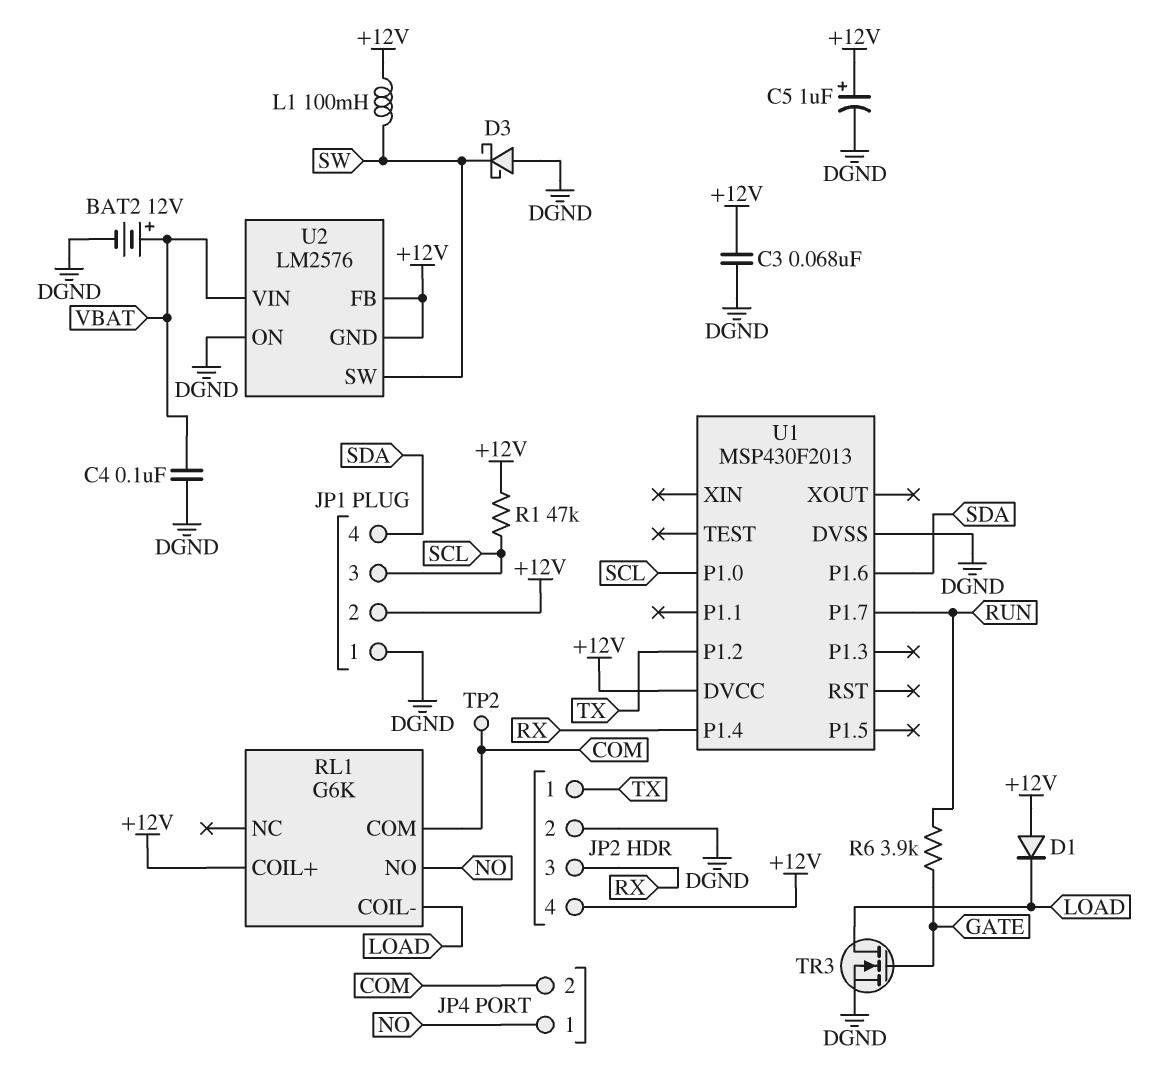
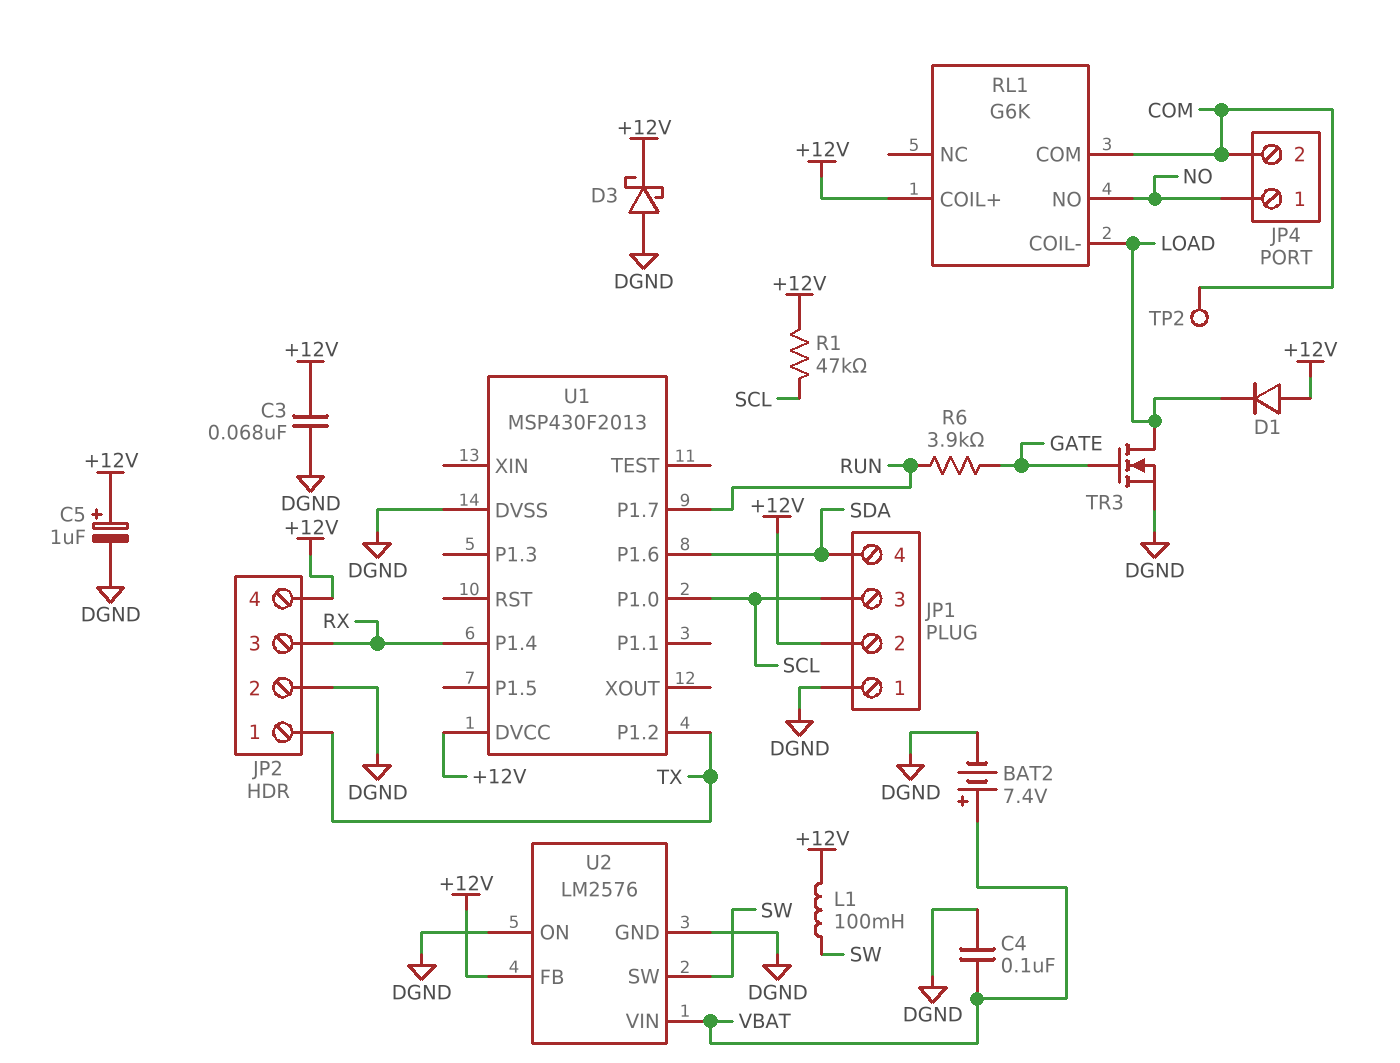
BAT2: 12V (plus VBAT, minus DGND) -> 7.4V (plus VBAT, minus DGND)
D3: schottky (A DGND, K SW) -> schottky (A DGND, K +12V)
U2 pin GND: +12V -> DGND

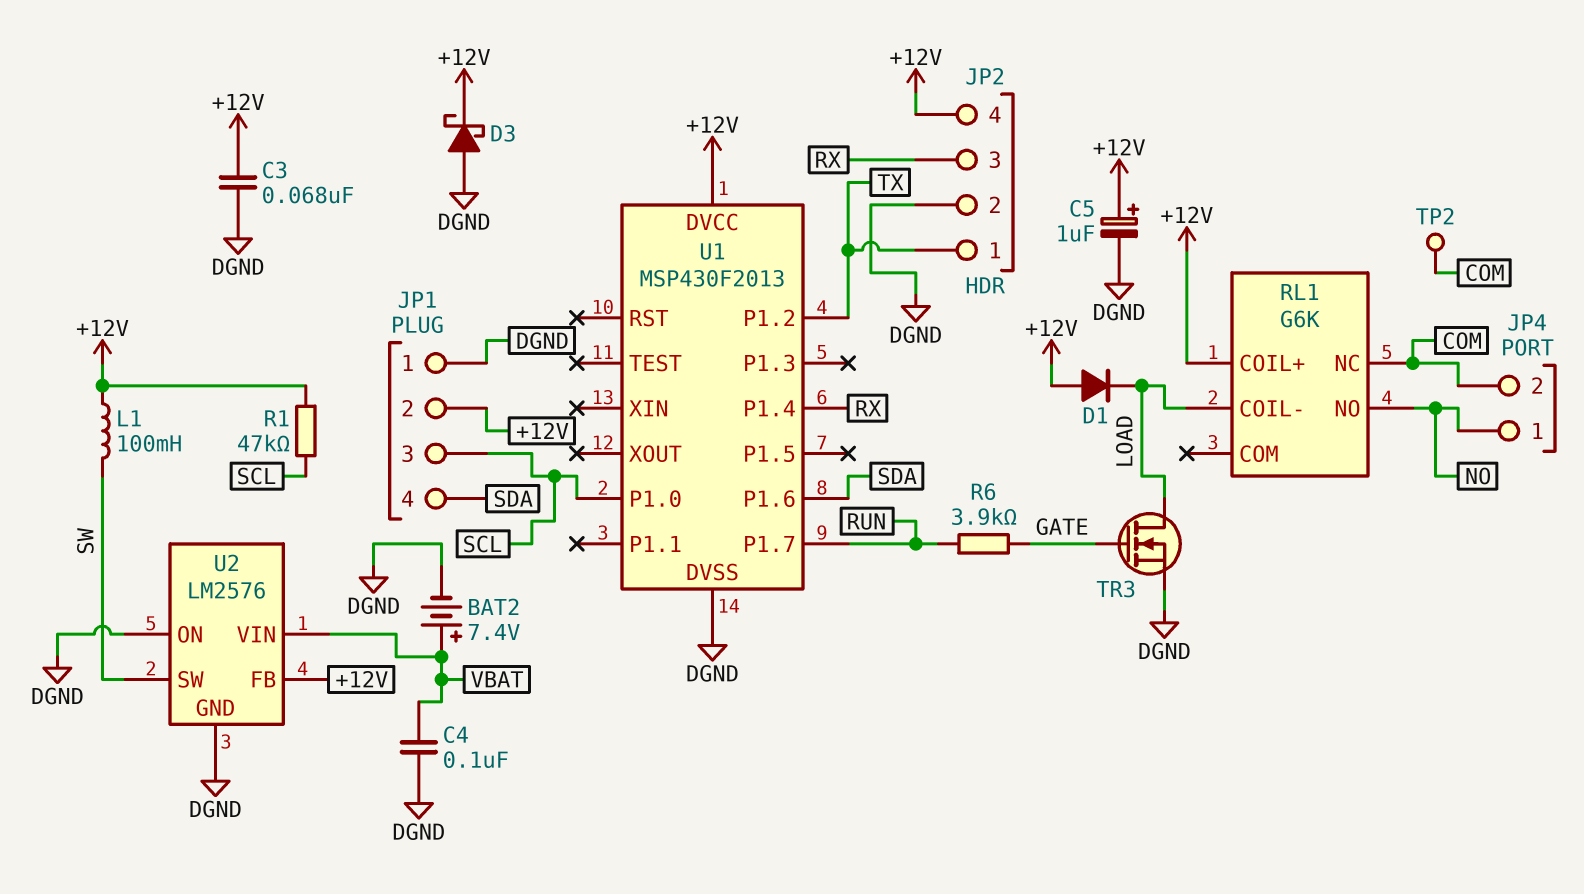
RL1 pin COM: COM -> none
RL1 pin NC: none -> COM

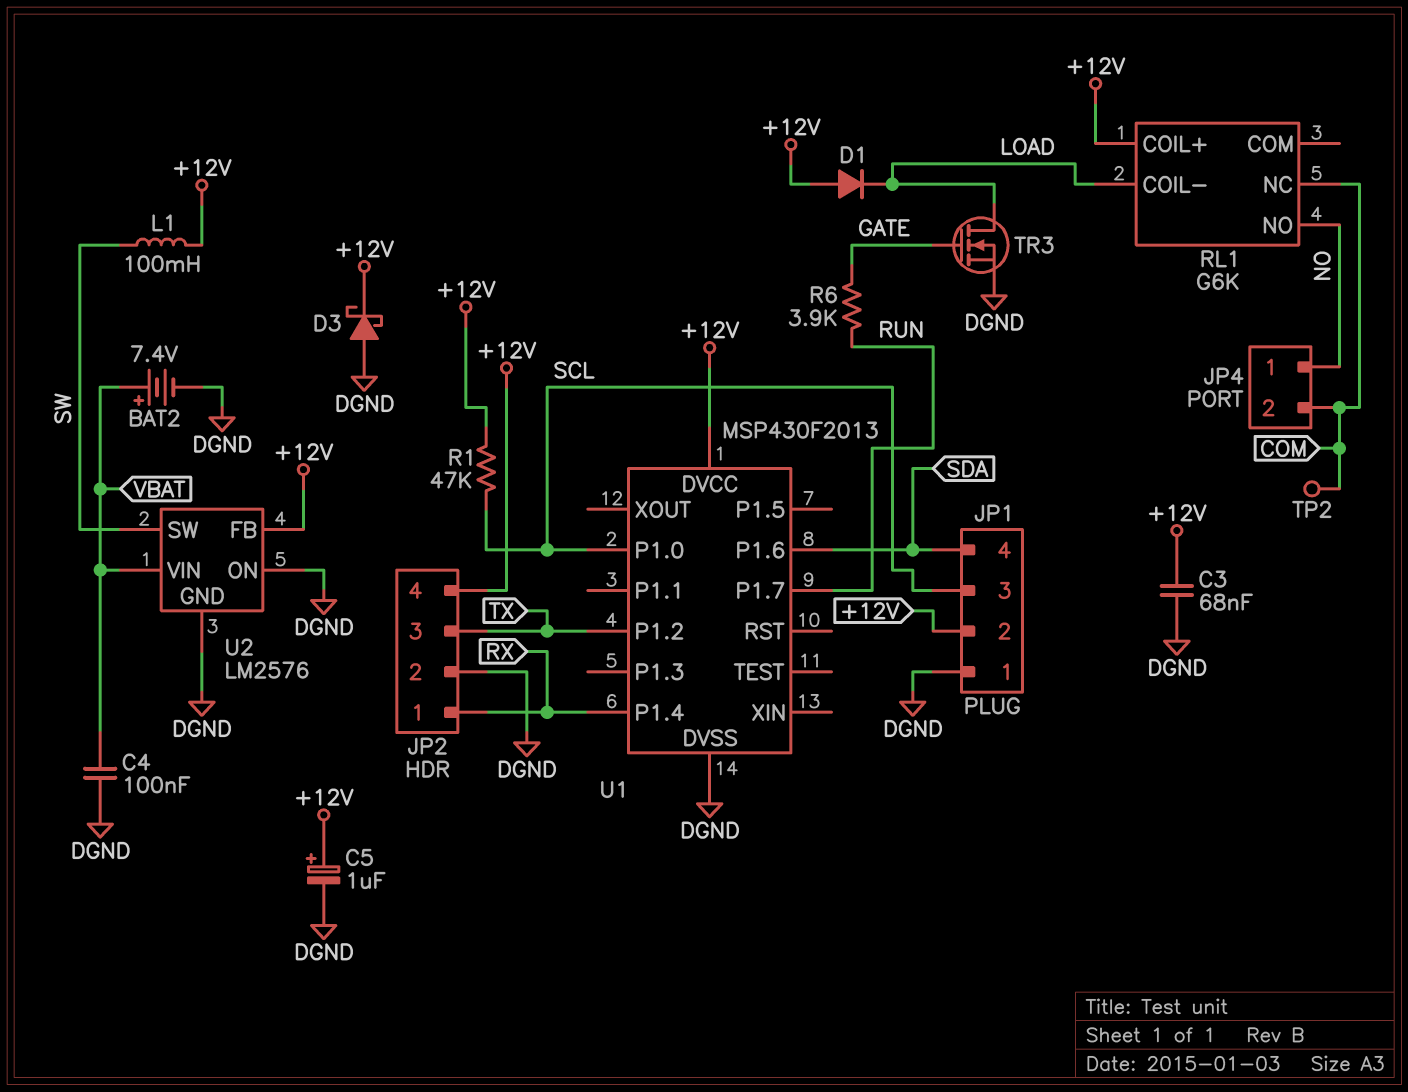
JP2 pin 1: TX -> RX
JP2 pin 3: RX -> TX

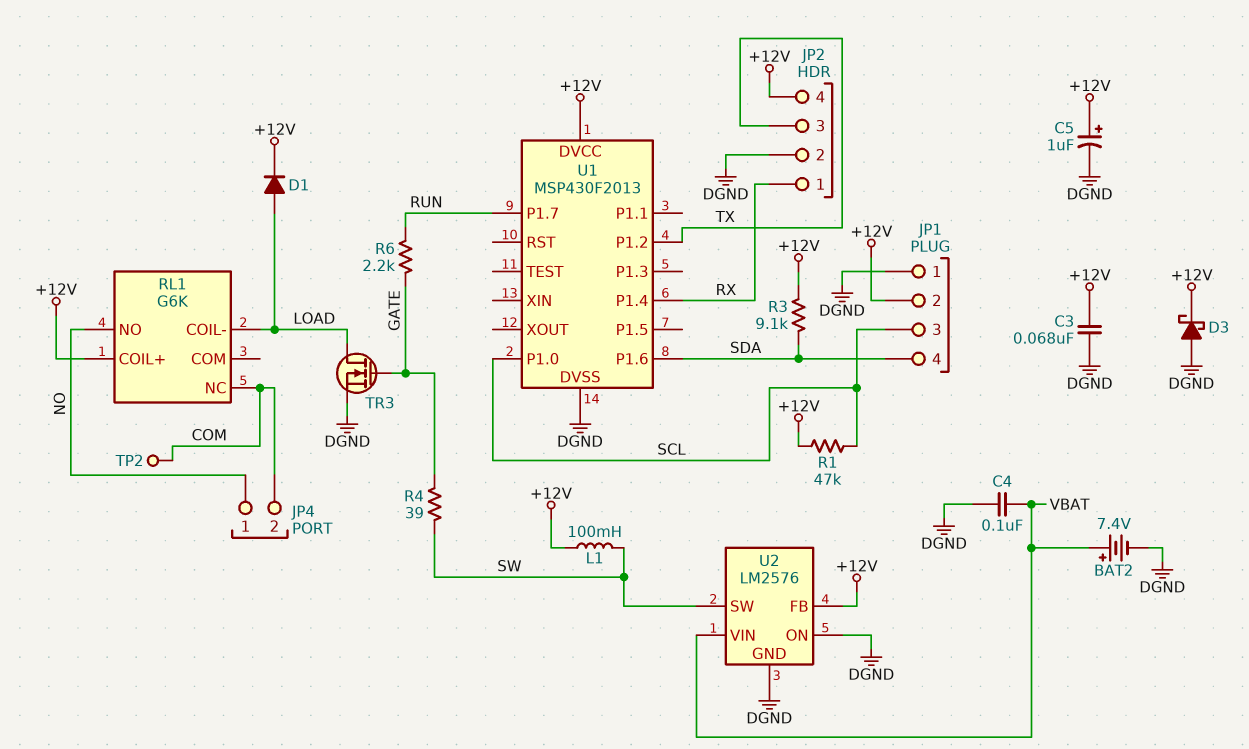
D1: diode (A +12V, K LOAD) -> diode (A LOAD, K +12V)
R3: none -> 9.1k (+12V, SDA)
R4: none -> 39 (GATE, SW)
R6: 3.9k (GATE, RUN) -> 2.2k (GATE, RUN)

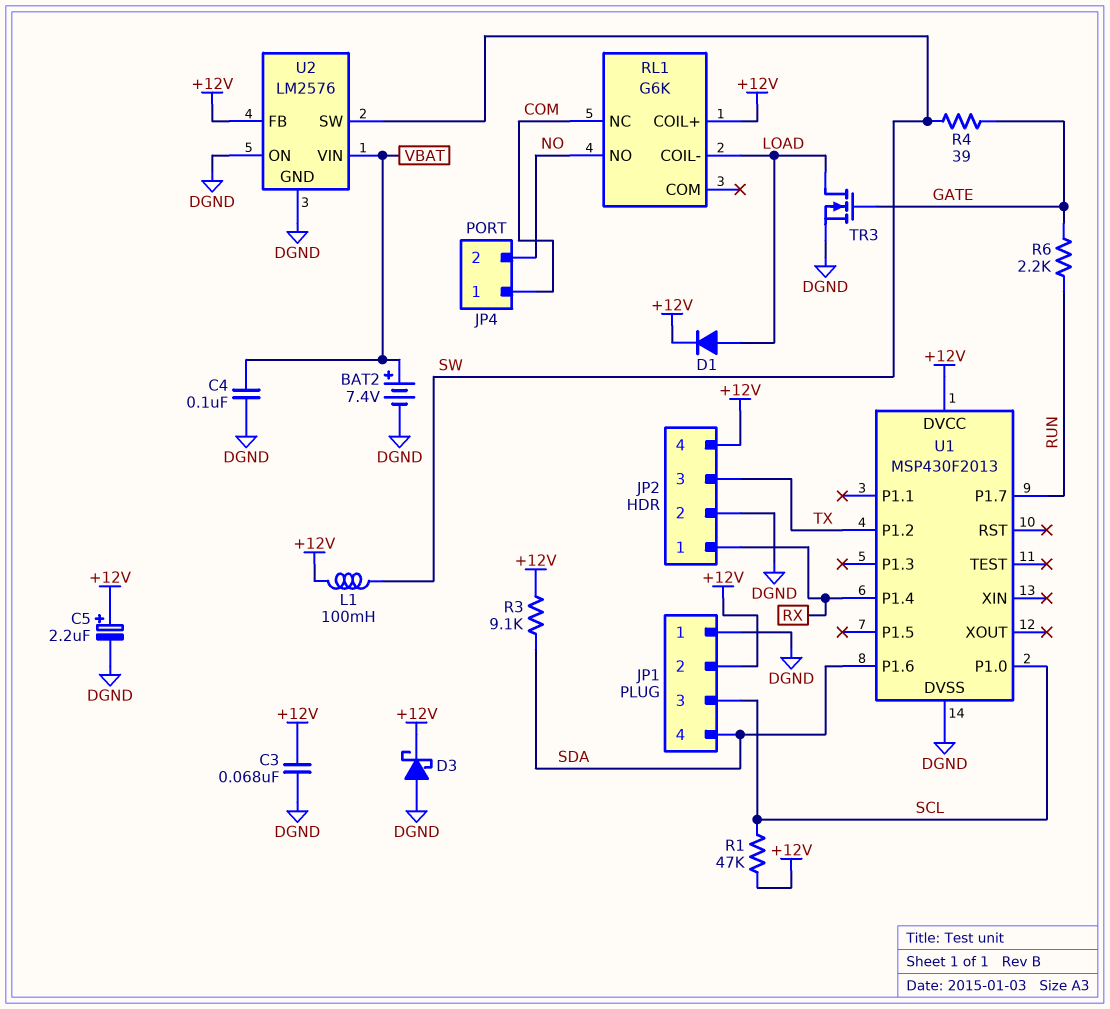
C5: 1uF (plus +12V, minus DGND) -> 2.2uF (plus +12V, minus DGND)
JP4 pin 1: NO -> COM
JP4 pin 2: COM -> NO
TP2: test point (COM) -> none

